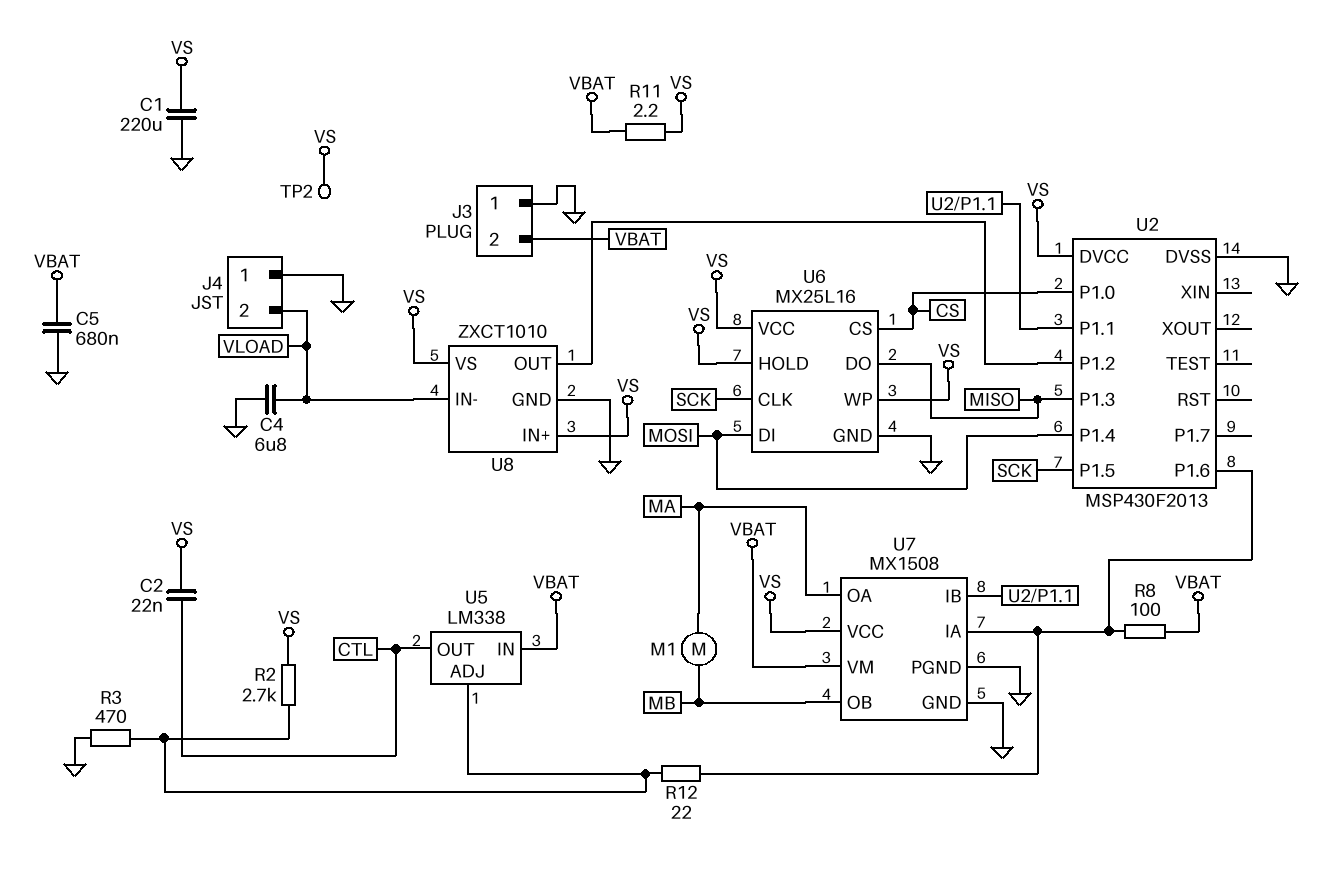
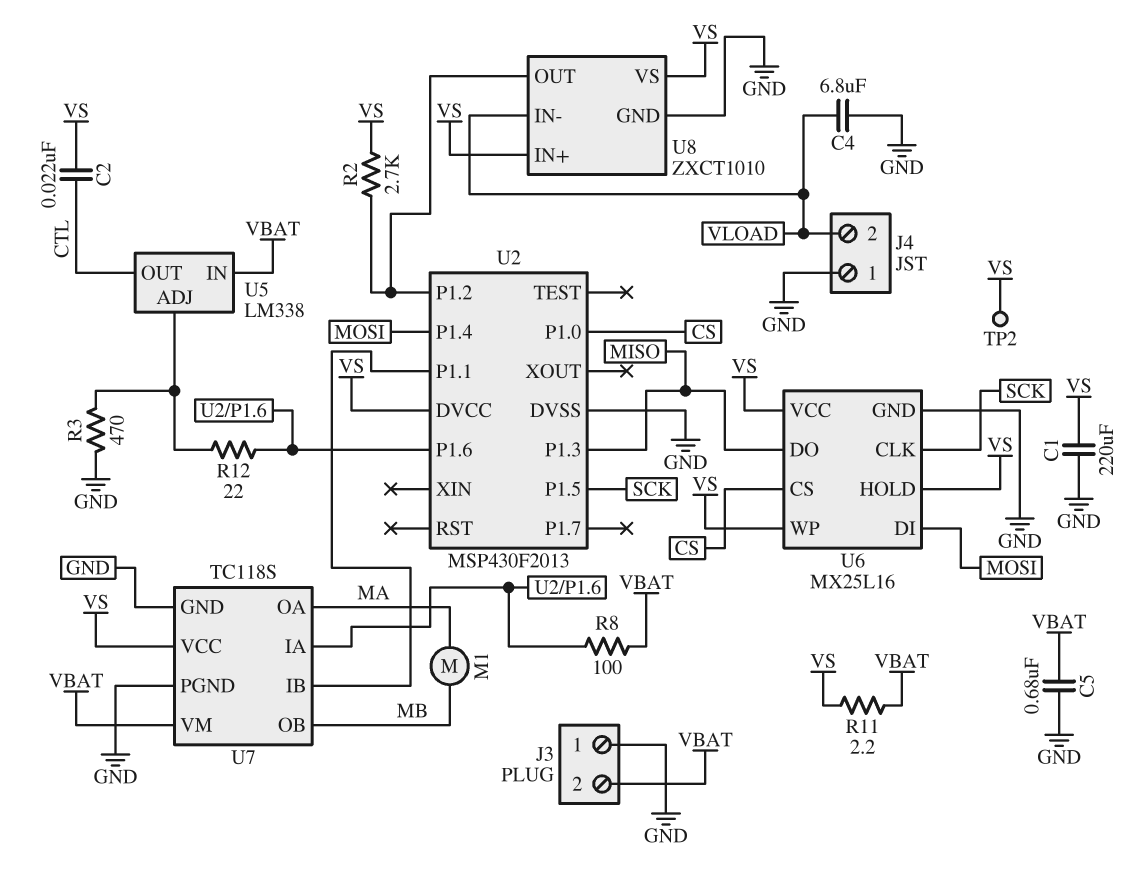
R2: 2.7k (U5/ADJ, VS) -> 2.7k (U2/P1.2, VS)
U7: MX1508 -> TC118S

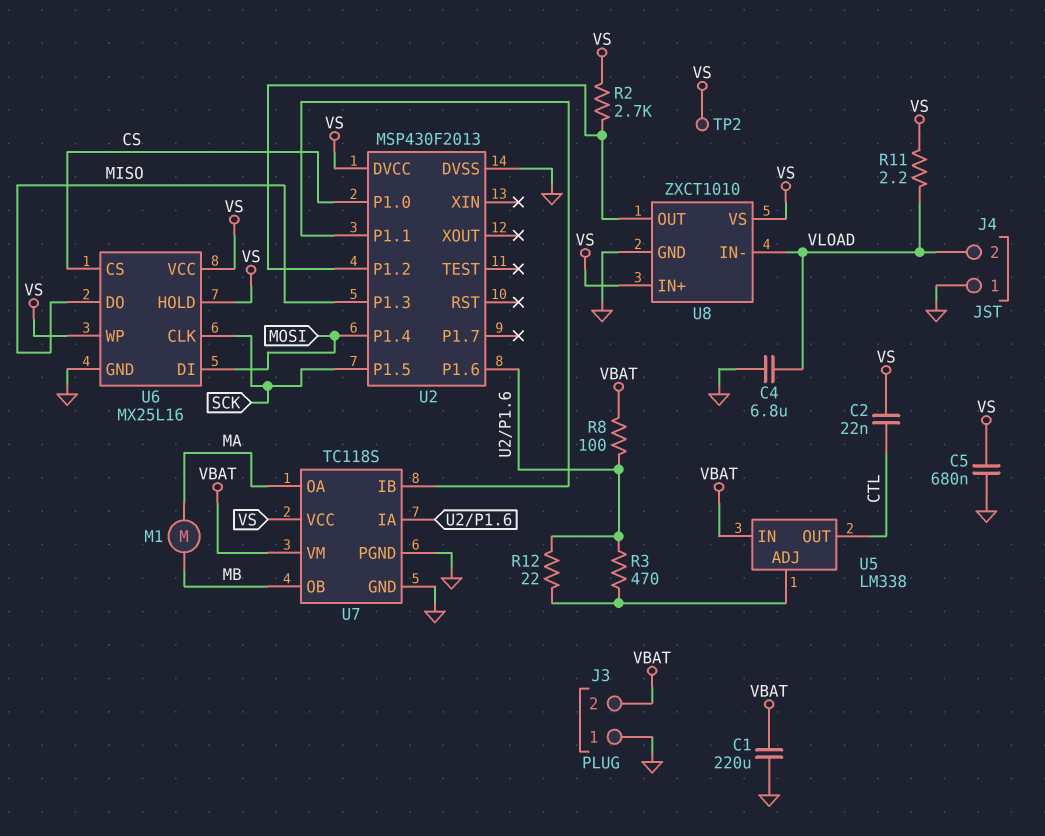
C1: 220uF (GND, VS) -> 220uF (GND, VBAT)
C5: 680nF (GND, VBAT) -> 680nF (GND, VS)
R3: 470 (GND, U5/ADJ) -> 470 (U2/P1.6, U5/ADJ)
R11: 2.2 (VBAT, VS) -> 2.2 (VLOAD, VS)

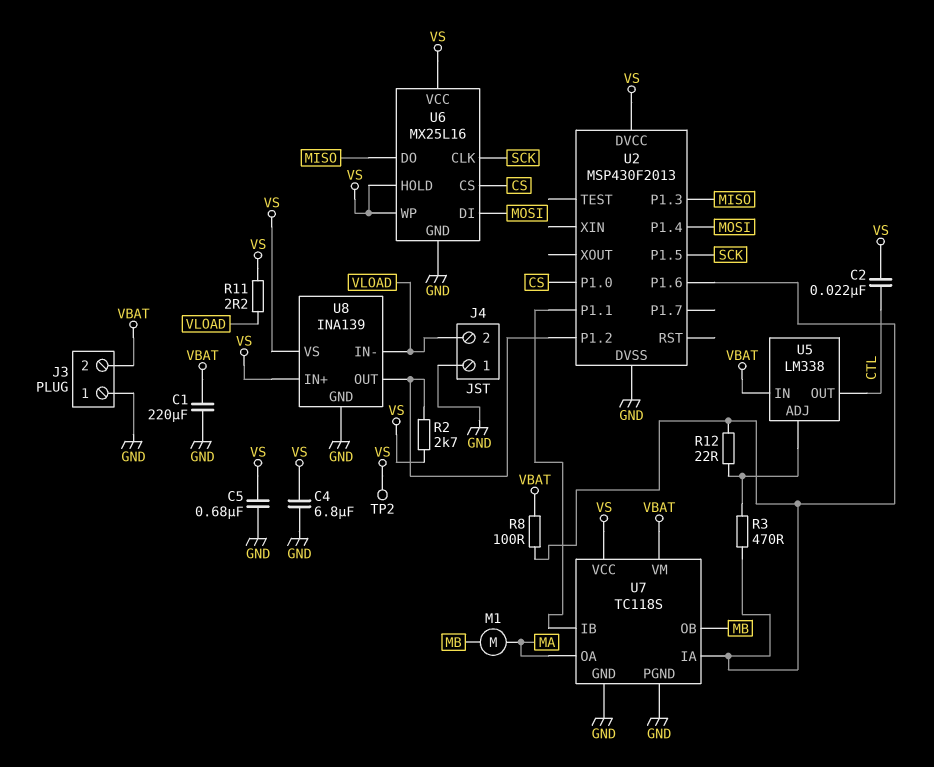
C4: 6.8uF (GND, VLOAD) -> 6.8uF (GND, VS)
U8: ZXCT1010 -> INA139

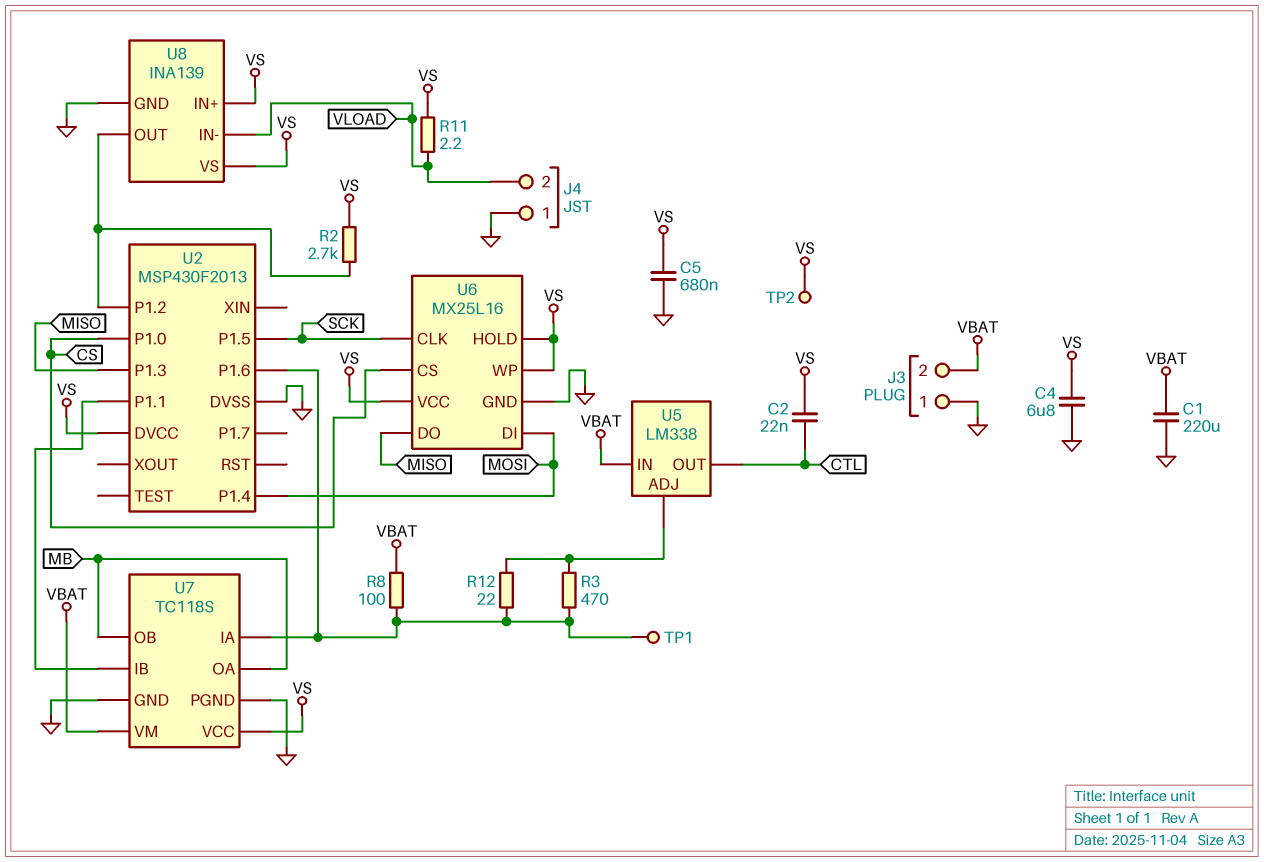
M1: motor (MA, MB) -> none
TP1: none -> test point (U2/P1.6)
U7 pin OA: MA -> MB

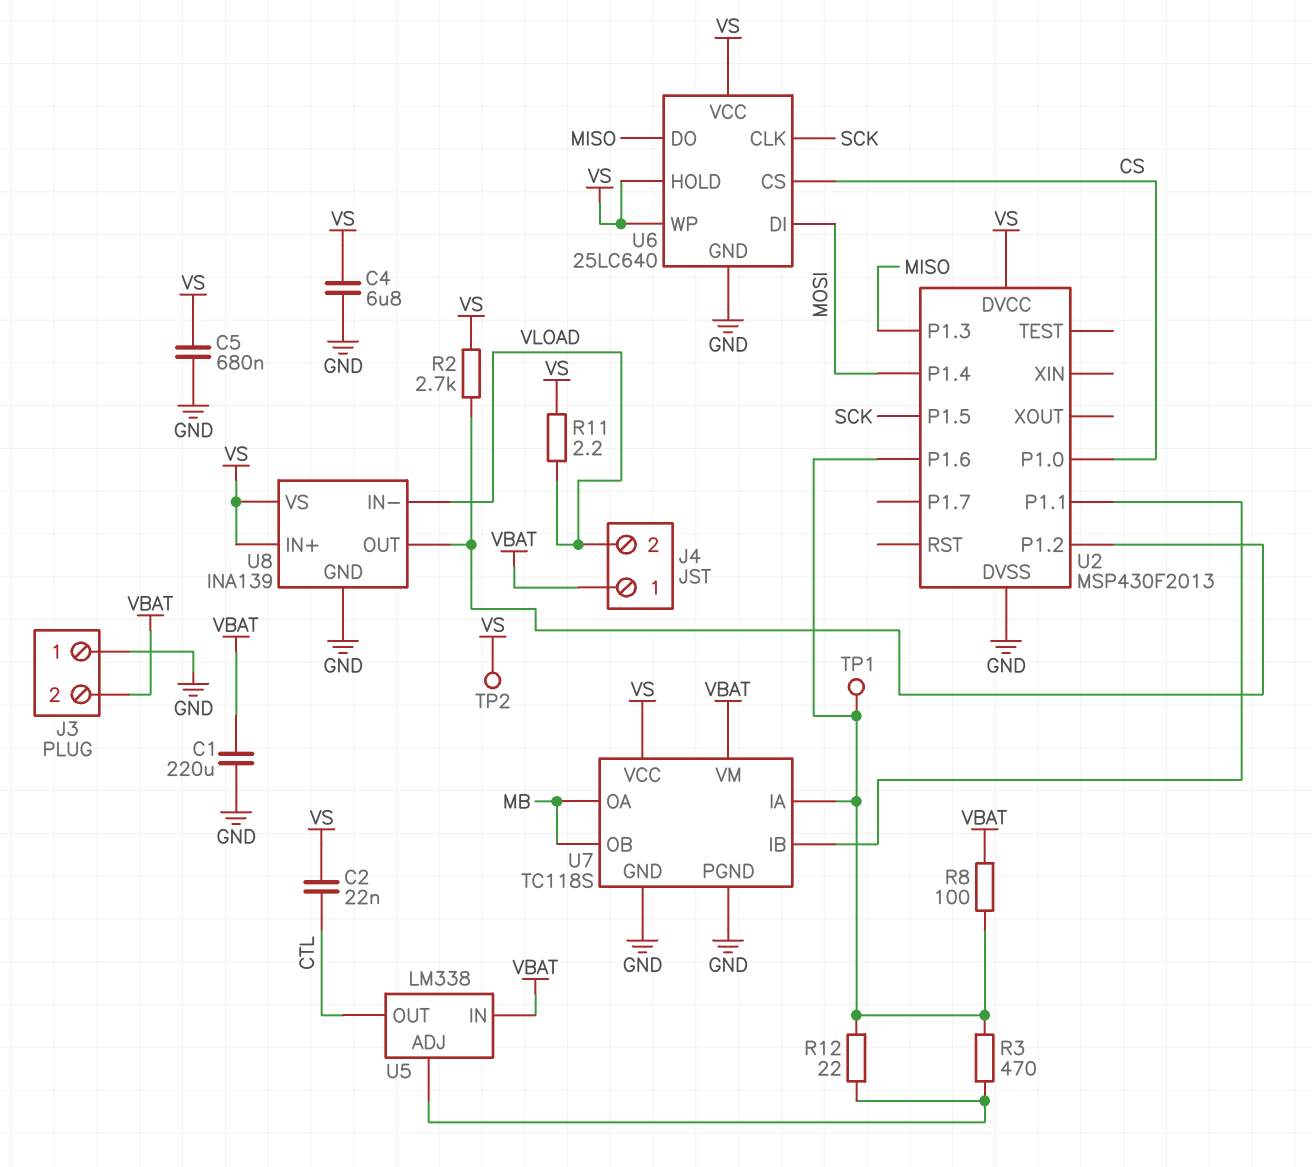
J4 pin 1: GND -> VBAT
U6: MX25L16 -> 25LC640

